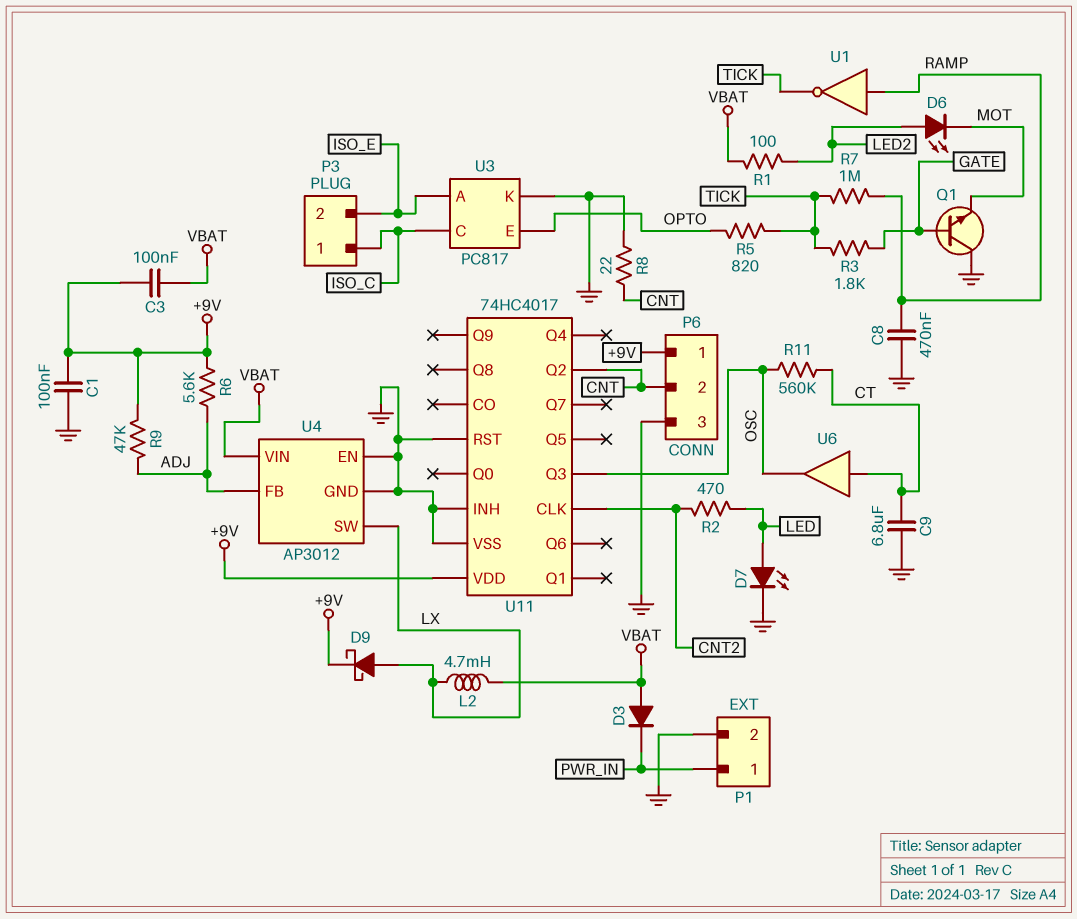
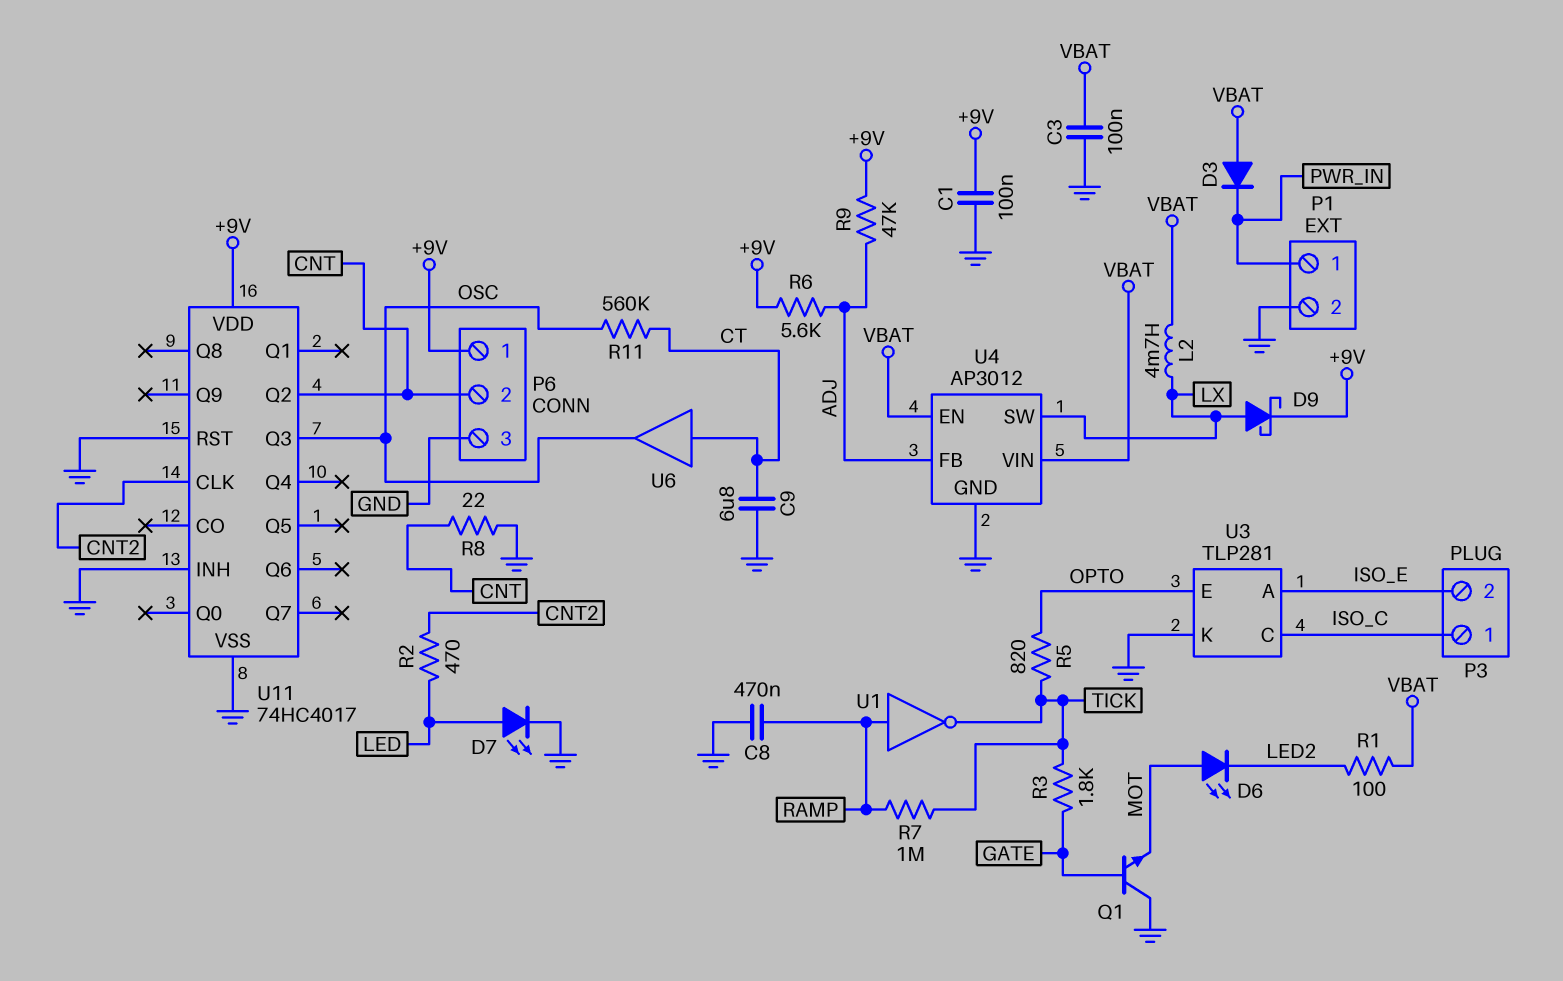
C3: 100nF (+9V, VBAT) -> 100nF (GND, VBAT)
D6: LED (A LED2, K MOT) -> LED (A MOT, K LED2)
U3: PC817 -> TLP281
U4 pin EN: GND -> VBAT

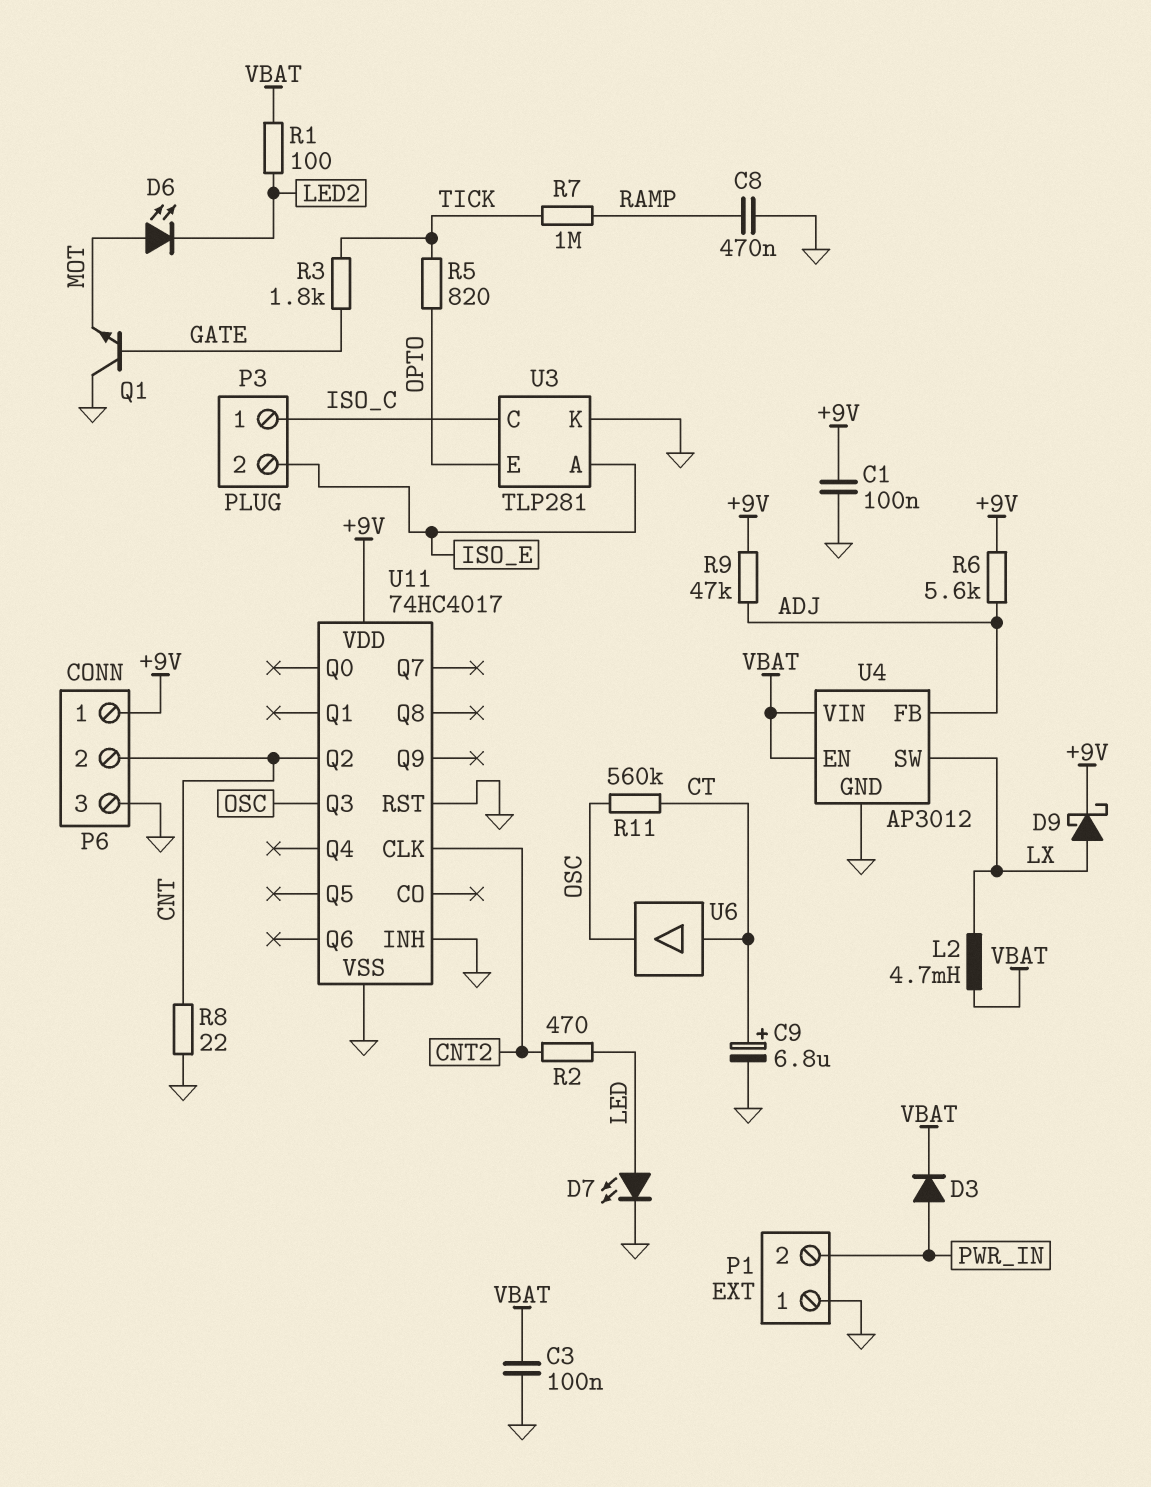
C9: 6.8uF (CT, GND) -> 6.8uF (plus CT, minus GND)
D3: diode (A VBAT, K PWR_IN) -> diode (A PWR_IN, K VBAT)
P1 pin 1: PWR_IN -> GND
P1 pin 2: GND -> PWR_IN
U1: NOT (in RAMP, out TICK) -> none

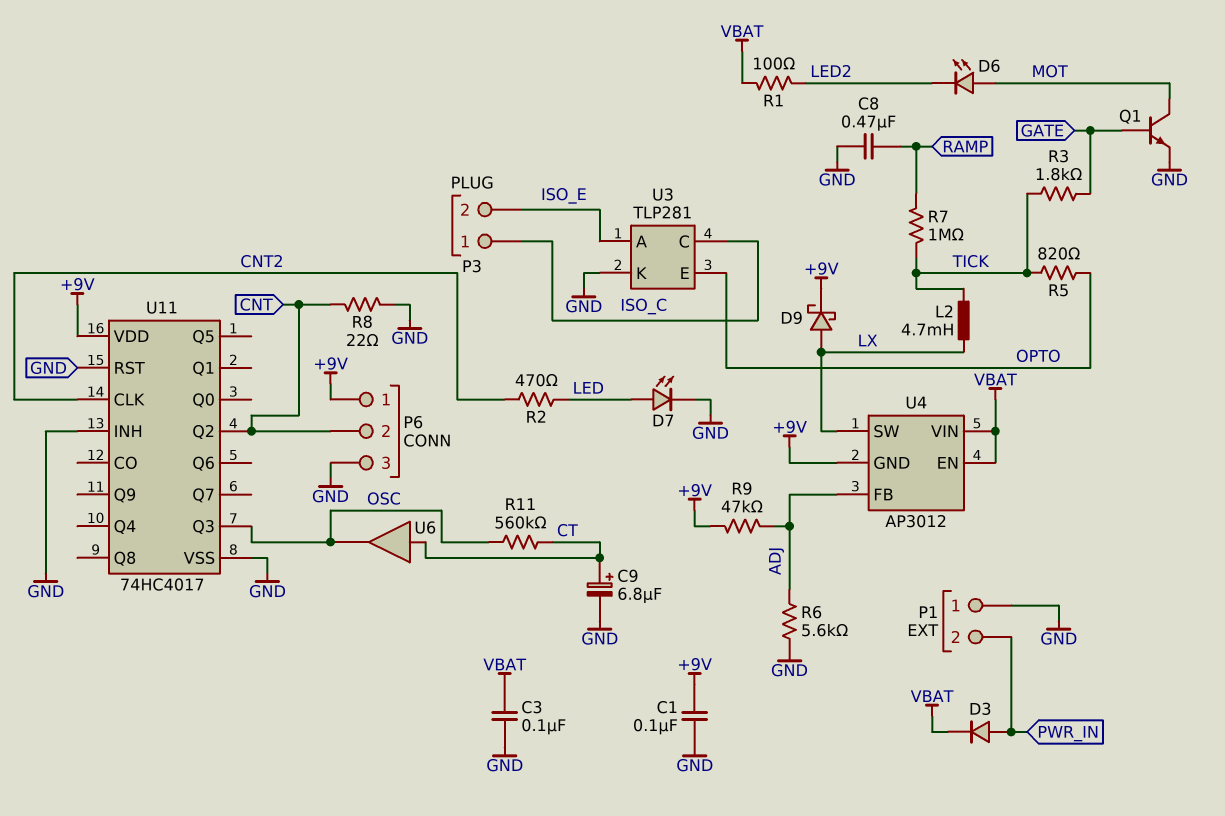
L2: 4.7mH (LX, VBAT) -> 4.7mH (LX, TICK)
Q1: NPN (B GATE, C GND, E MOT) -> NPN (B GATE, C MOT, E GND)
R6: 5.6k (+9V, ADJ) -> 5.6k (ADJ, GND)
U4 pin GND: GND -> +9V

